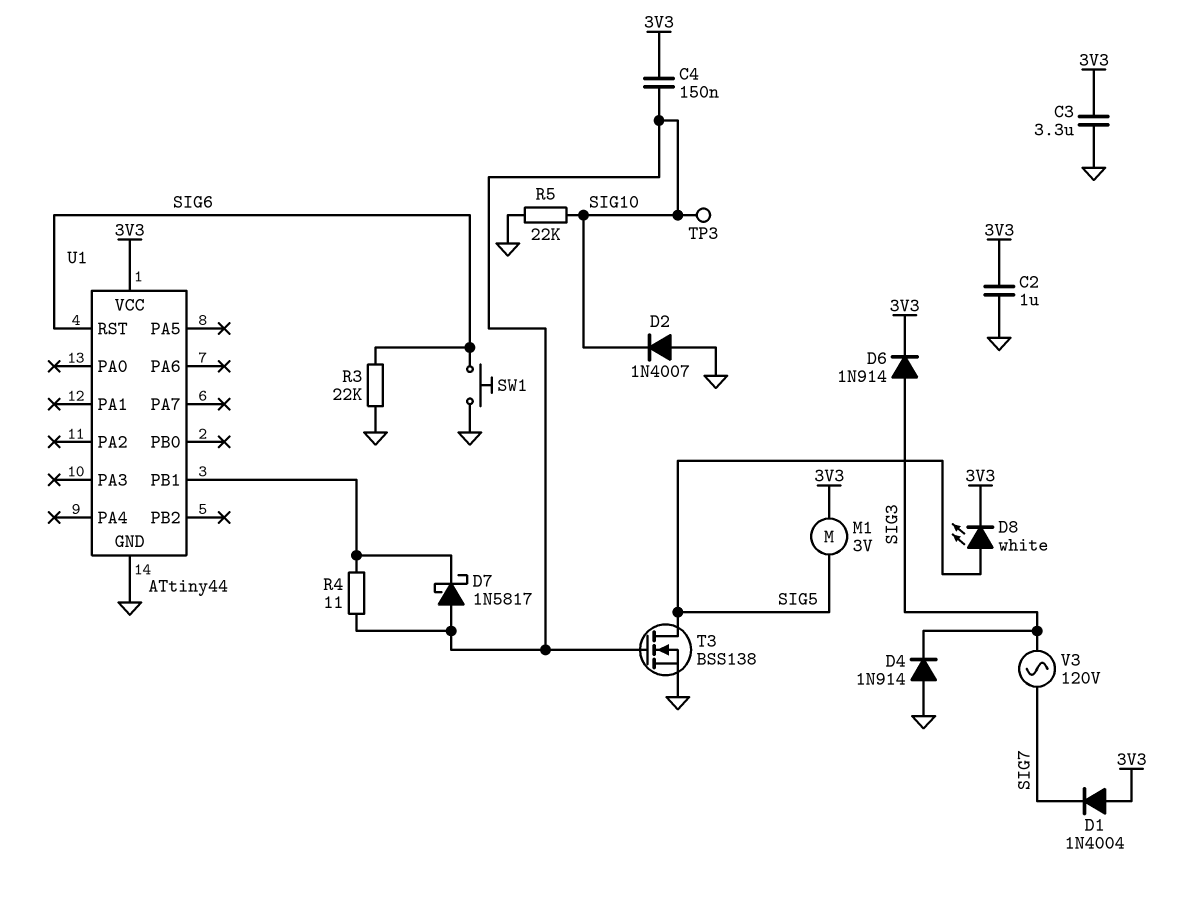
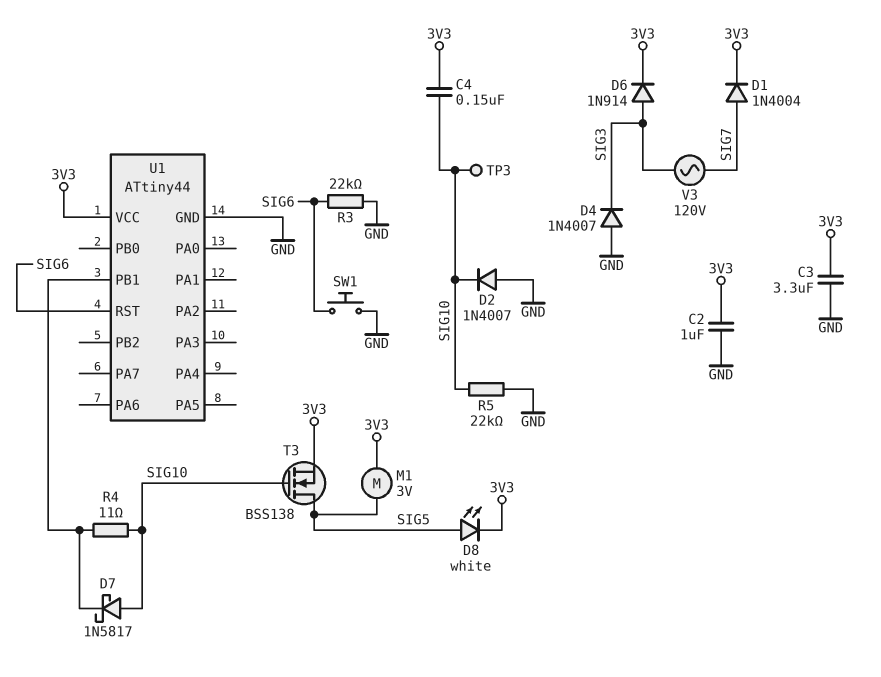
D1: diode 1N4004 (A 3V3, K SIG7) -> diode 1N4004 (A SIG7, K 3V3)
D4: diode 1N914 (A GND, K SIG3) -> diode 1N4007 (A GND, K SIG3)
T3: NMOS BSS138 (G SIG10, D SIG5, S GND) -> NMOS BSS138 (G SIG10, D SIG5, S 3V3)

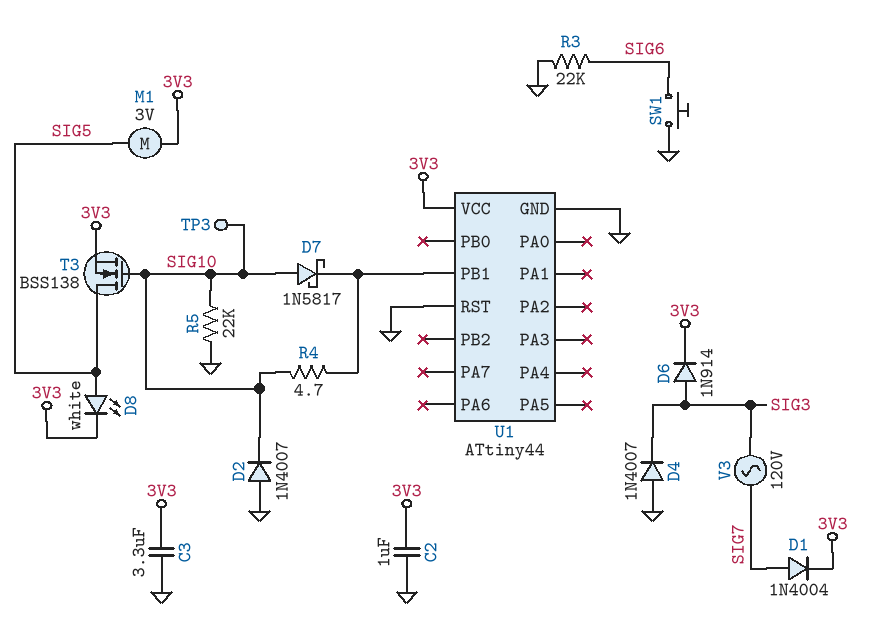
C4: 150nF (3V3, SIG10) -> none
R4: 11 (SIG10, U1/PB1) -> 4.7 (SIG10, U1/PB1)
U1 pin RST: SIG6 -> GND

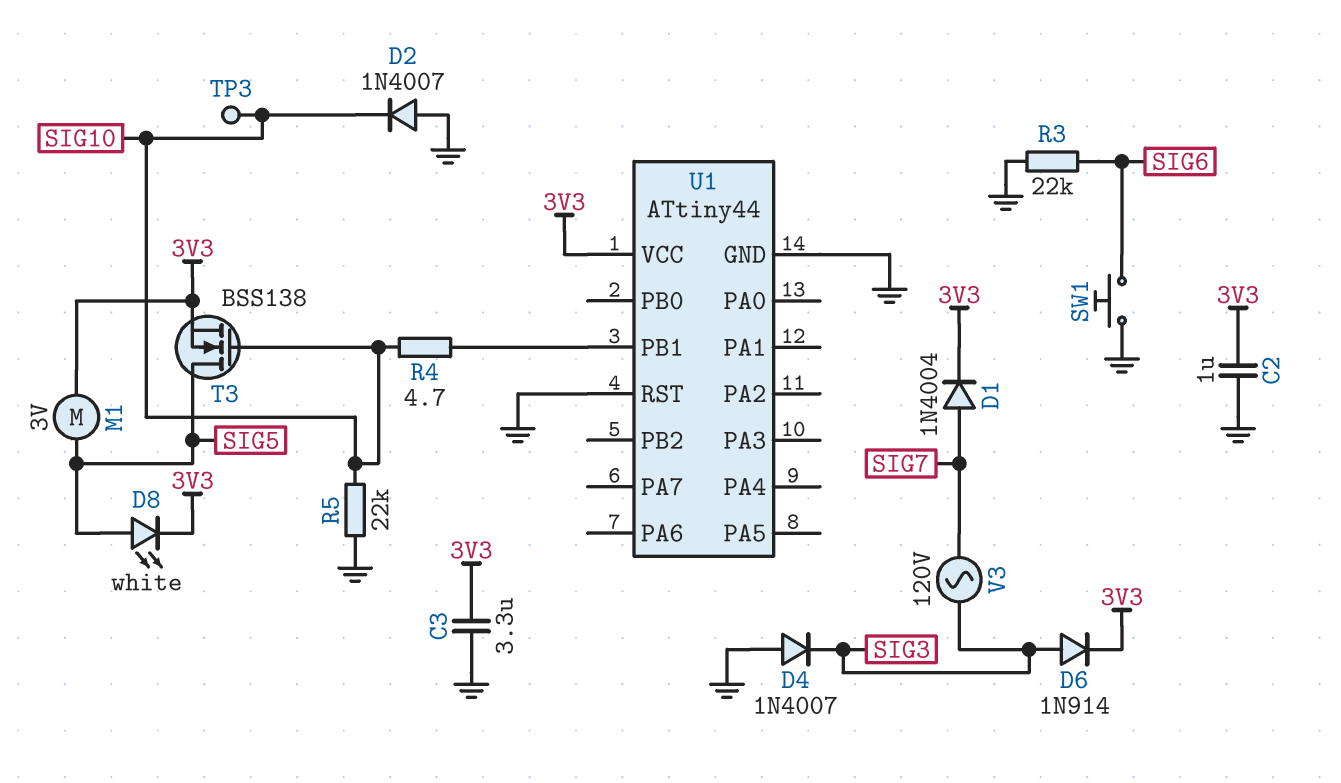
D7: schottky 1N5817 (A SIG10, K U1/PB1) -> none

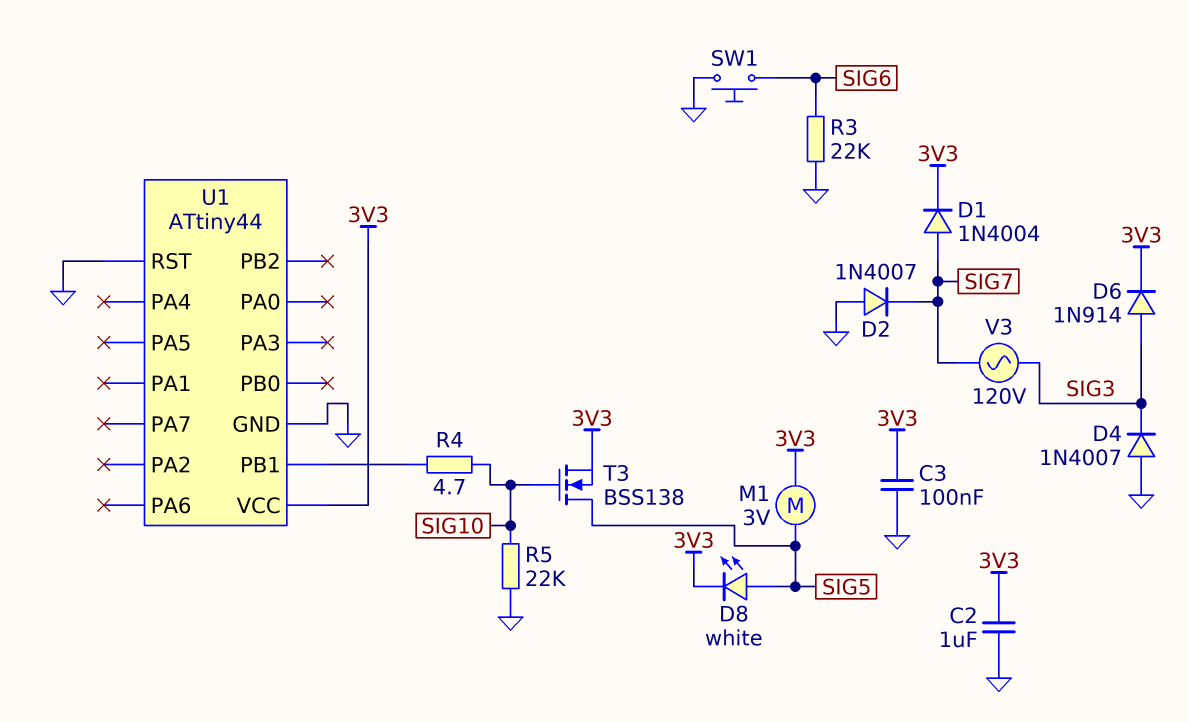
C3: 3.3uF (3V3, GND) -> 100nF (3V3, GND)
D2: diode 1N4007 (A GND, K SIG10) -> diode 1N4007 (A GND, K SIG7)
TP3: test point (SIG10) -> none

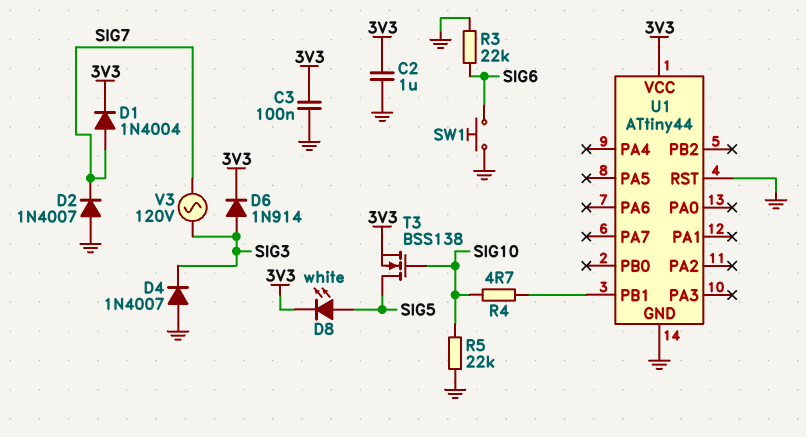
M1: motor 3V (3V3, SIG5) -> none

